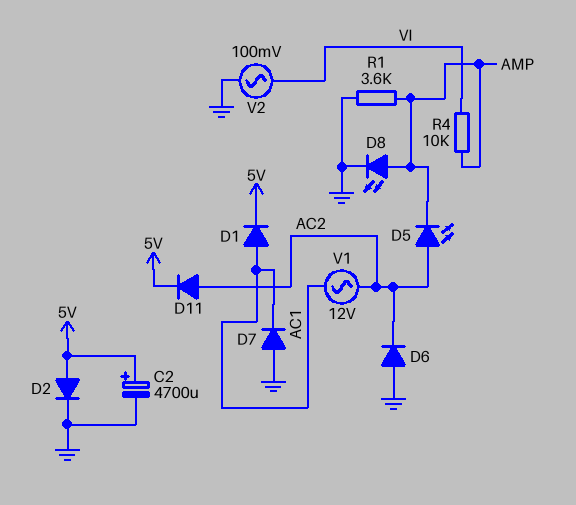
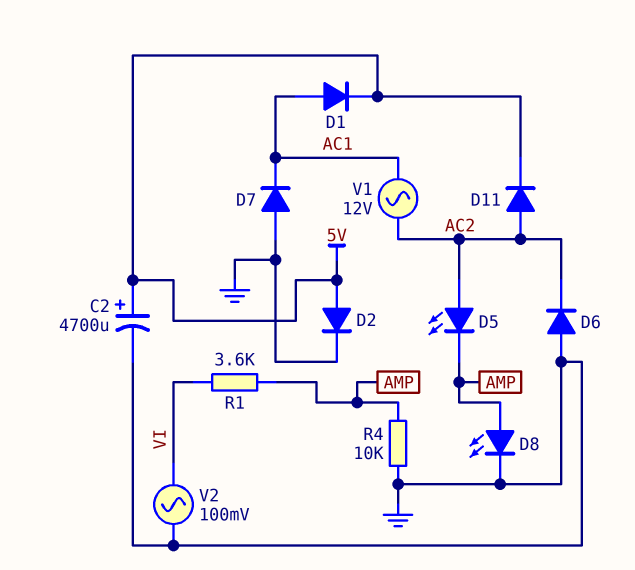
R1: 3.6k (AMP, GND) -> 3.6k (AMP, VI)
R4: 10k (AMP, VI) -> 10k (AMP, GND)

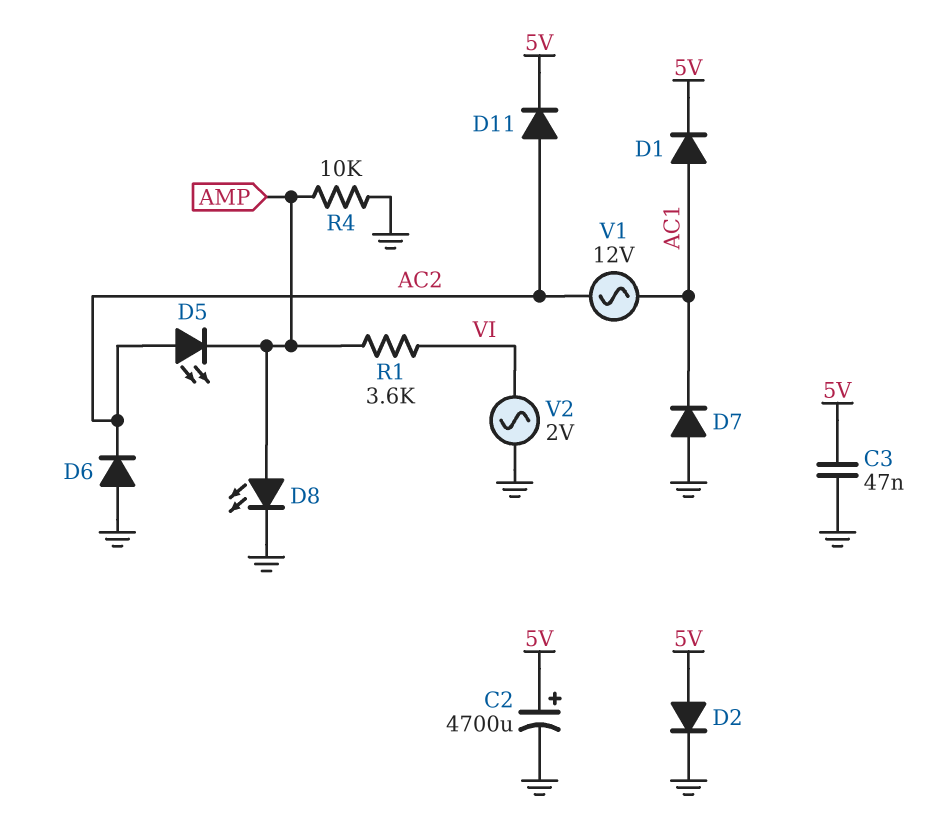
C3: none -> 47nF (5V, GND)
V2: AC 100mV (GND, VI) -> AC 2V (GND, VI)

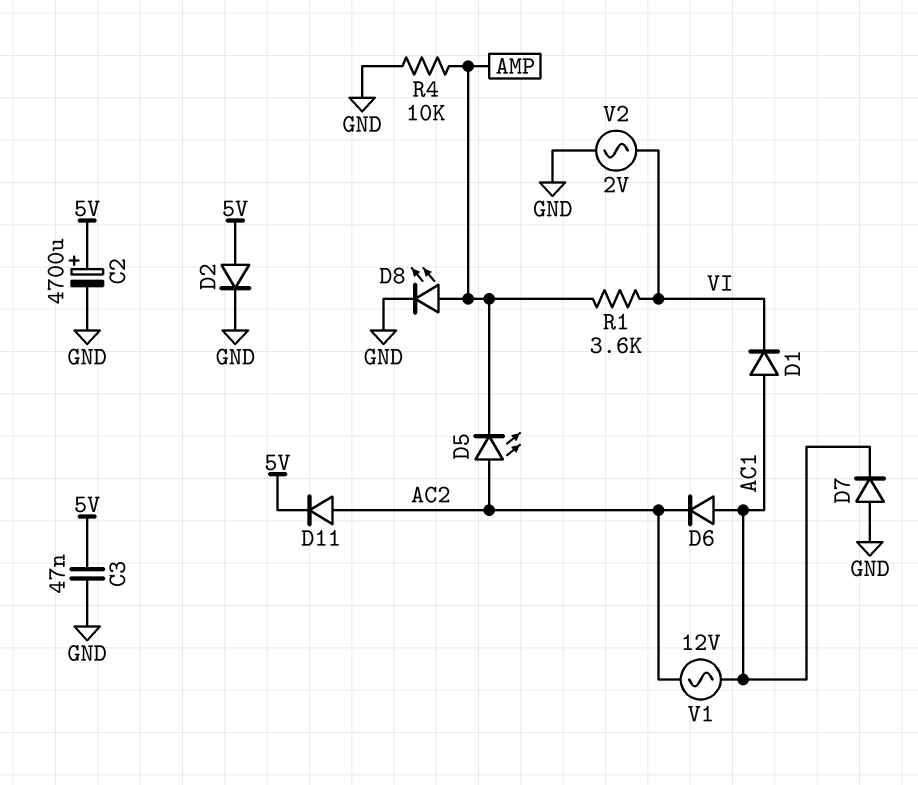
D1: diode (A AC1, K 5V) -> diode (A AC1, K VI)
D6: diode (A GND, K AC2) -> diode (A AC1, K AC2)

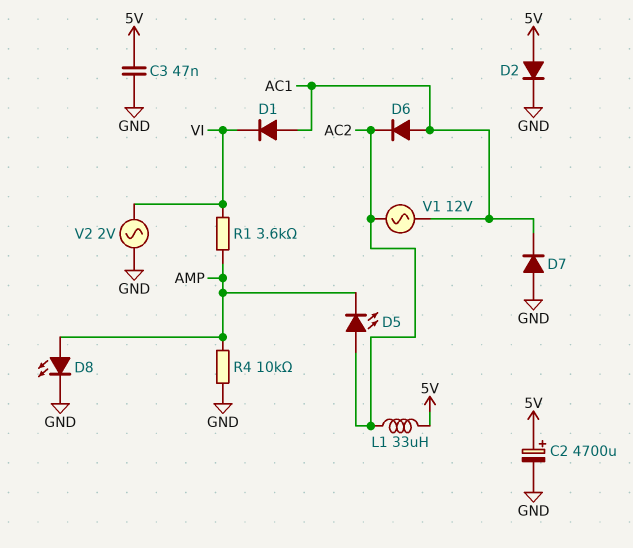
D11: diode (A AC2, K 5V) -> none
L1: none -> 33uH (5V, AC2)

